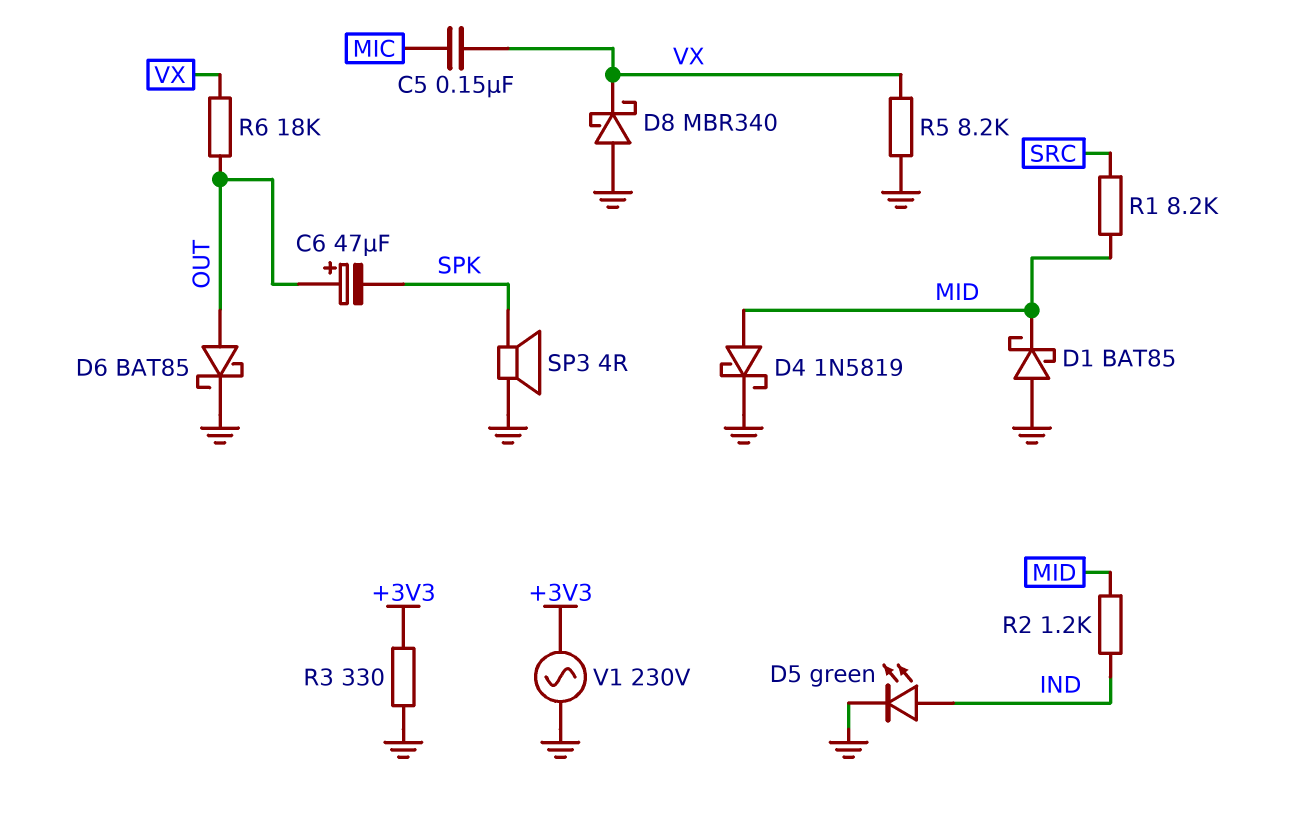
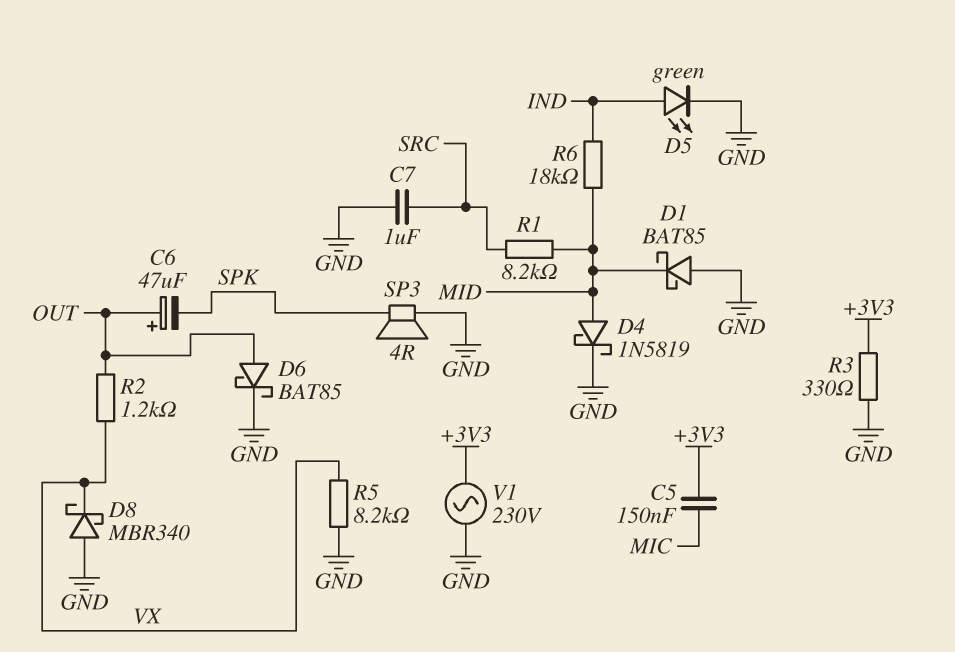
C5: 150nF (MIC, VX) -> 150nF (+3V3, MIC)
C7: none -> 1uF (GND, SRC)
R2: 1.2k (IND, MID) -> 1.2k (OUT, VX)
R6: 18k (OUT, VX) -> 18k (IND, MID)

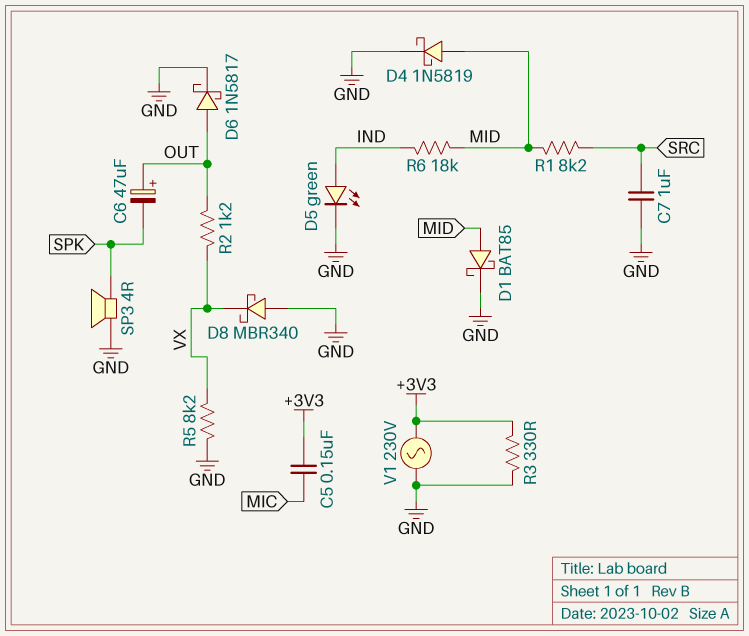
D1: schottky BAT85 (A GND, K MID) -> schottky BAT85 (A MID, K GND)
D6: schottky BAT85 (A OUT, K GND) -> schottky 1N5817 (A OUT, K GND)

